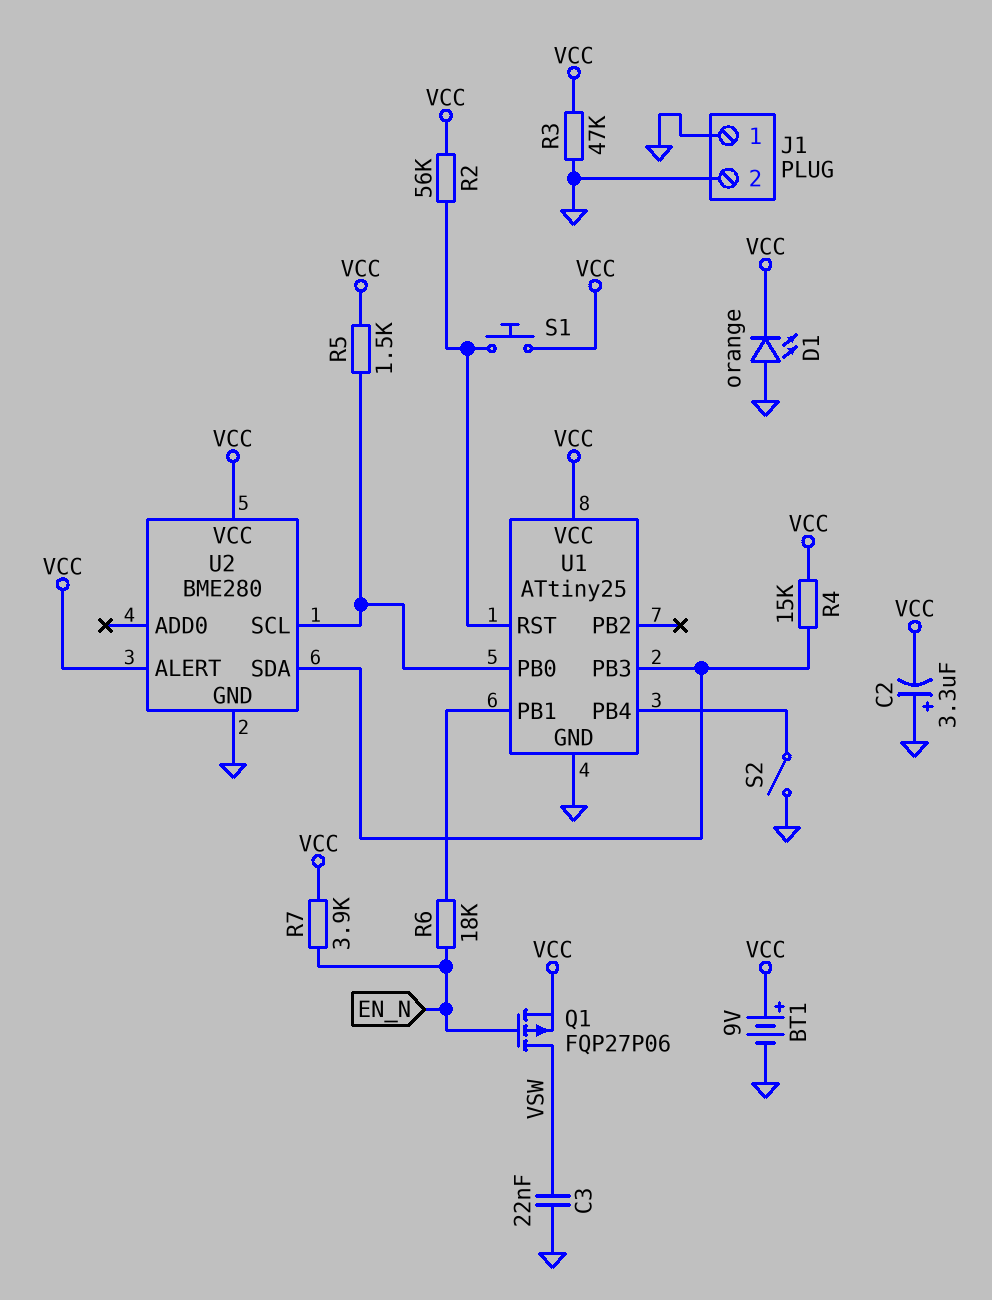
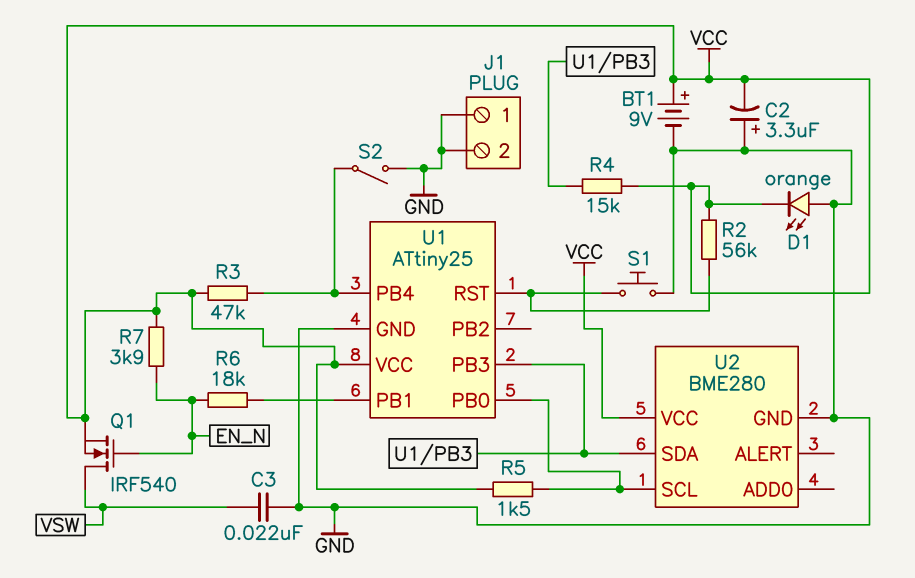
Q1: PMOS FQP27P06 (G EN_N, D VSW, S VCC) -> NMOS IRF540 (G EN_N, D VSW, S VCC)
R3: 47k (GND, VCC) -> 47k (U1/PB4, VCC)
S1: button (U1/RST, VCC) -> button (GND, U1/RST)
U2 pin ALERT: VCC -> none

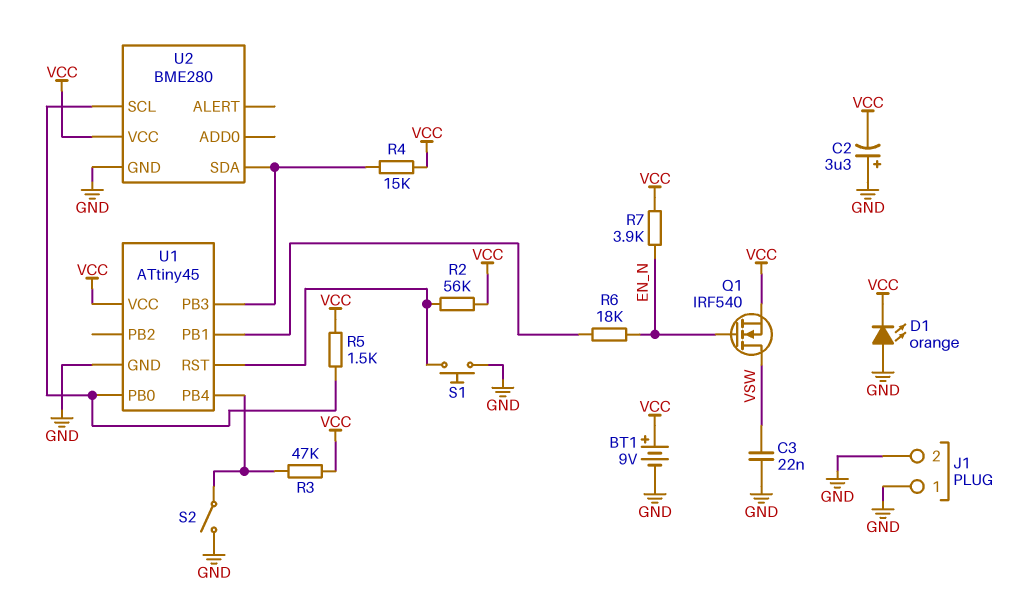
U1: ATtiny25 -> ATtiny45

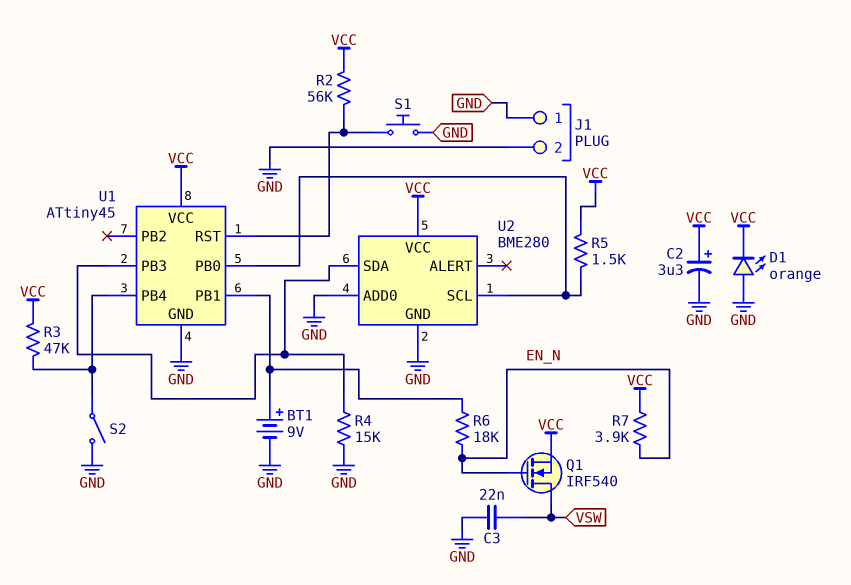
BT1: 9V (plus VCC, minus GND) -> 9V (plus U1/PB1, minus GND)
C2: 3.3uF (plus GND, minus VCC) -> 3.3uF (plus VCC, minus GND)
R4: 15k (U1/PB3, VCC) -> 15k (GND, U1/PB3)
U2 pin ADD0: none -> GND

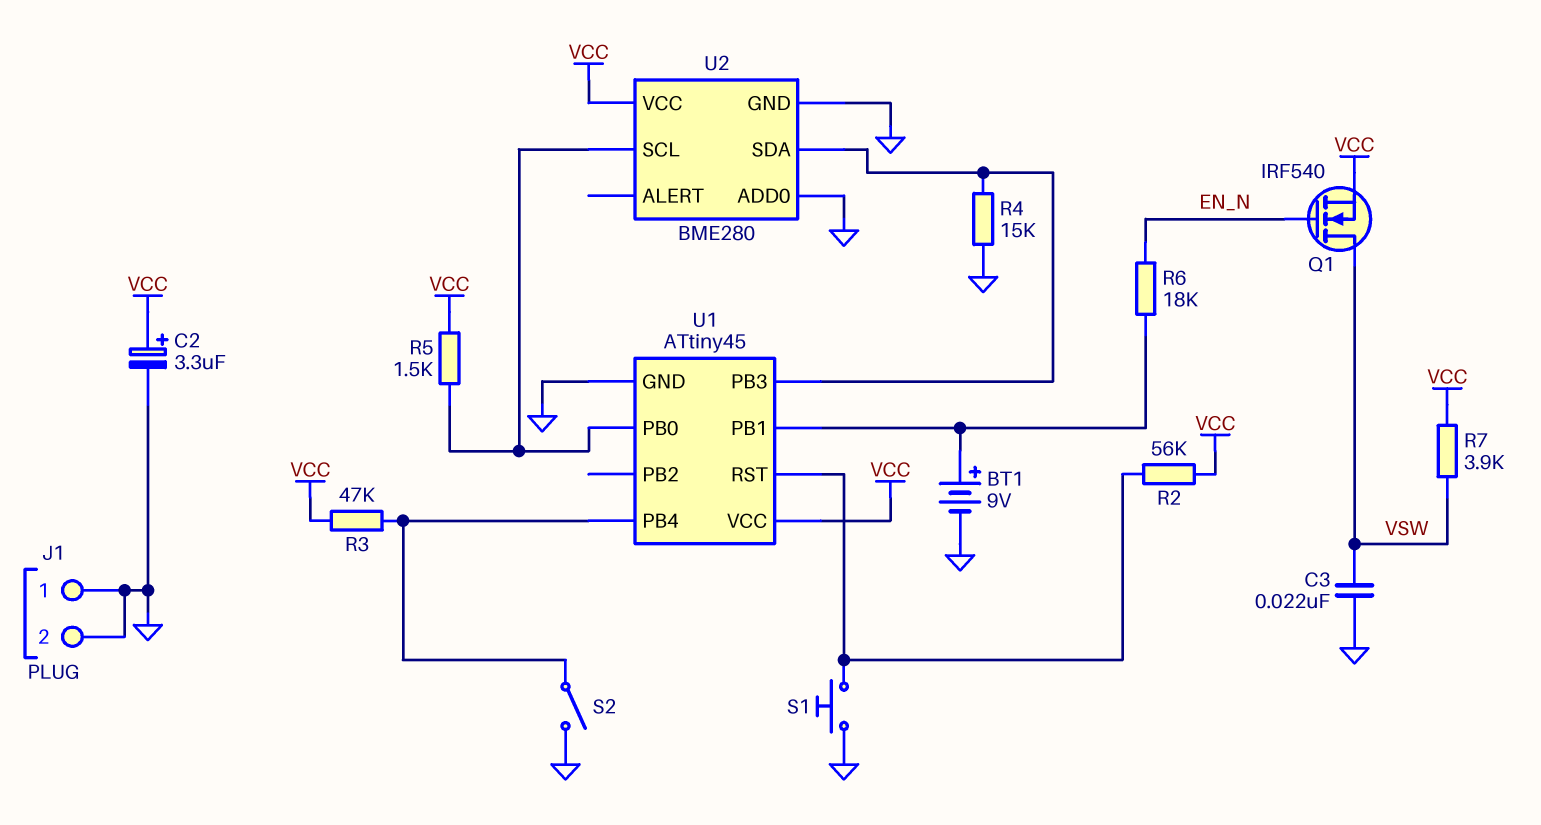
D1: LED orange (A GND, K VCC) -> none
R7: 3.9k (EN_N, VCC) -> 3.9k (VCC, VSW)

